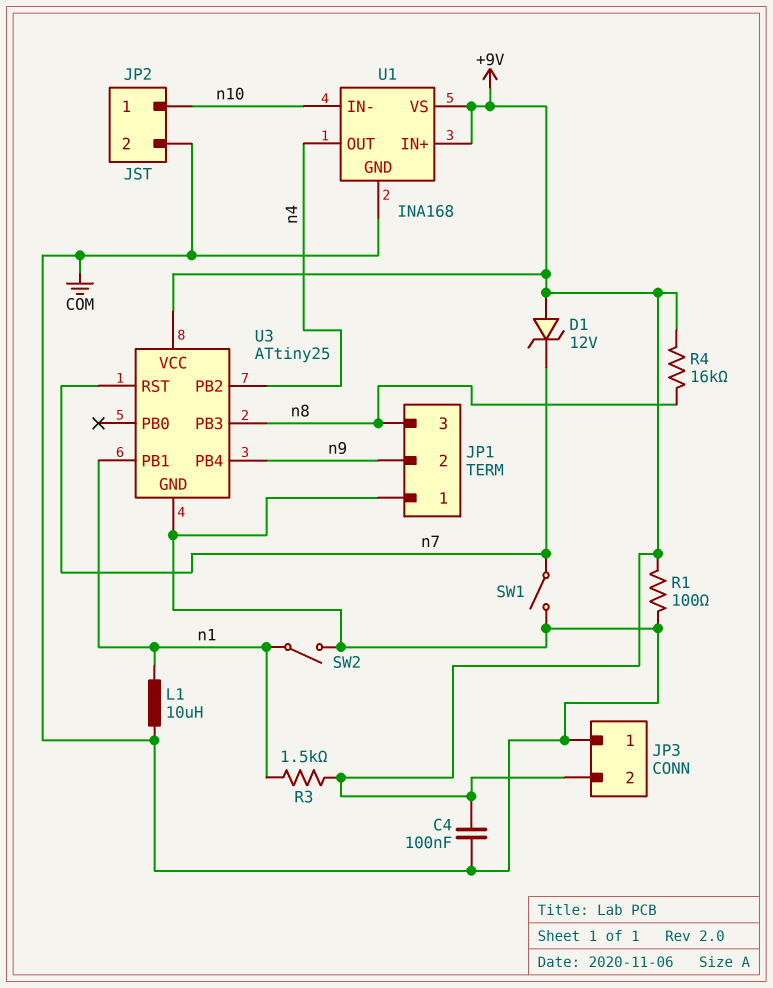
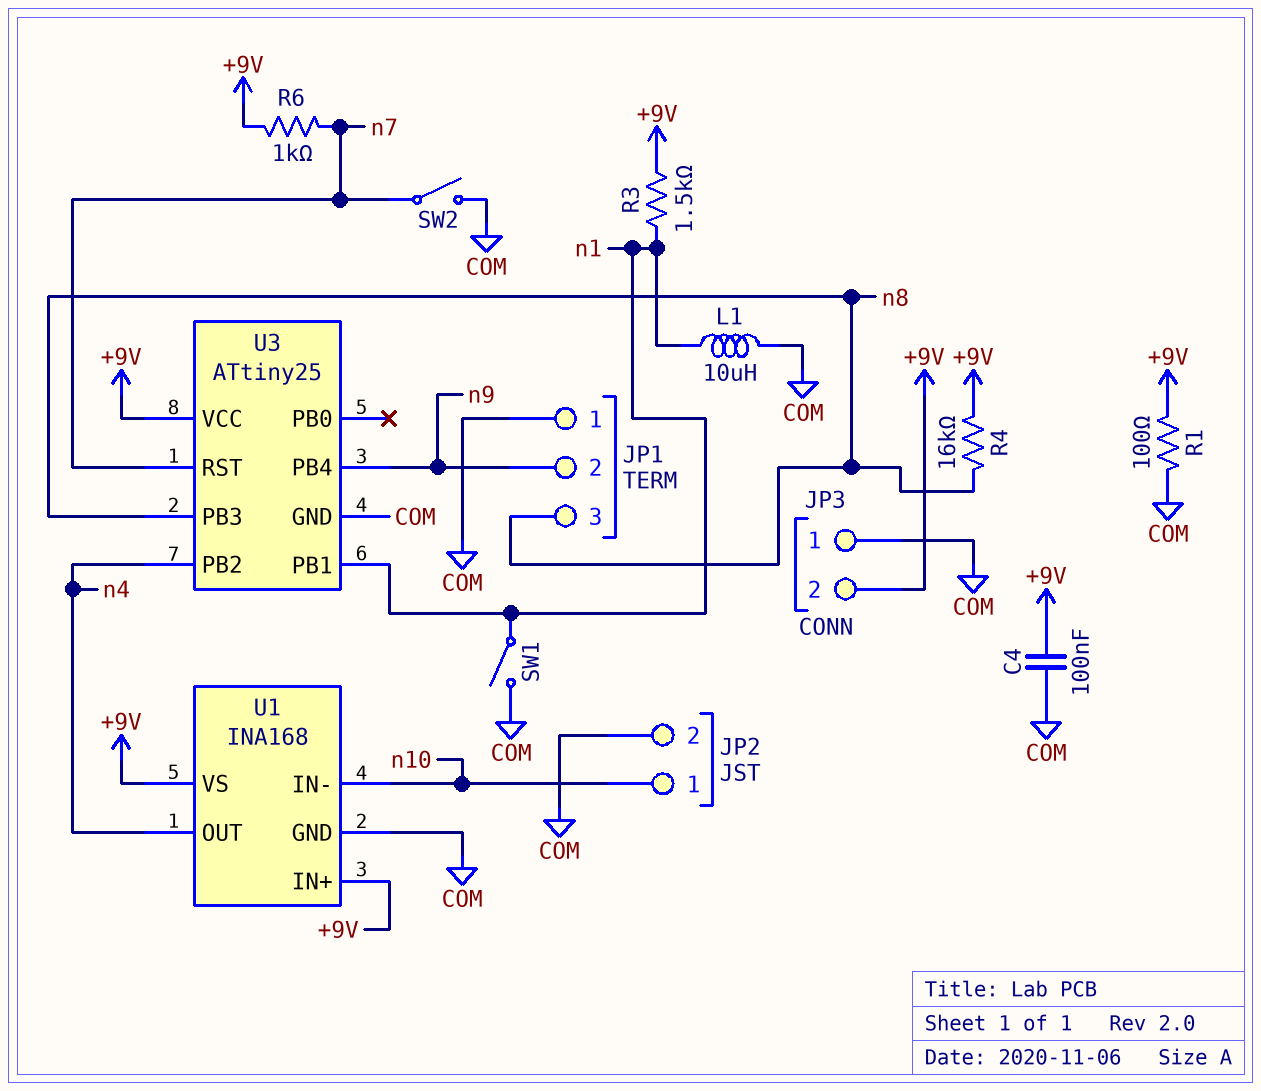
D1: zener 12V (A +9V, K n7) -> none
R6: none -> 1k (+9V, n7)
SW1: switch (COM, n7) -> switch (COM, n1)
SW2: switch (COM, n1) -> switch (COM, n7)

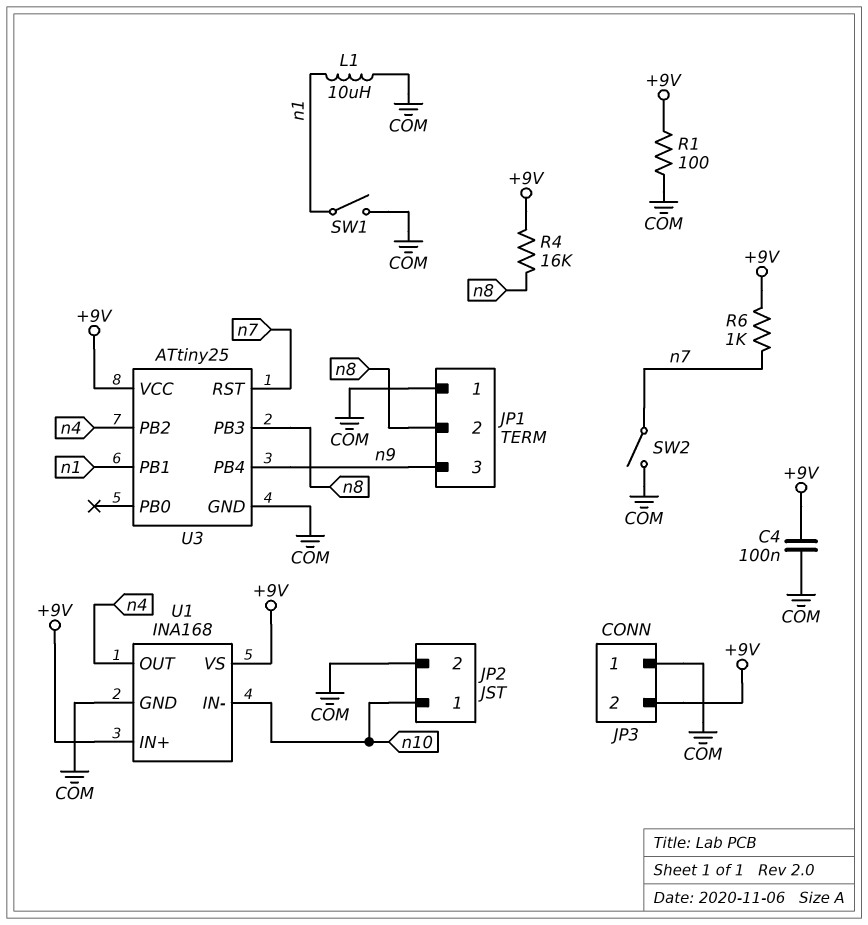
JP1 pin 2: n9 -> n8
JP1 pin 3: n8 -> n9
R3: 1.5k (+9V, n1) -> none

